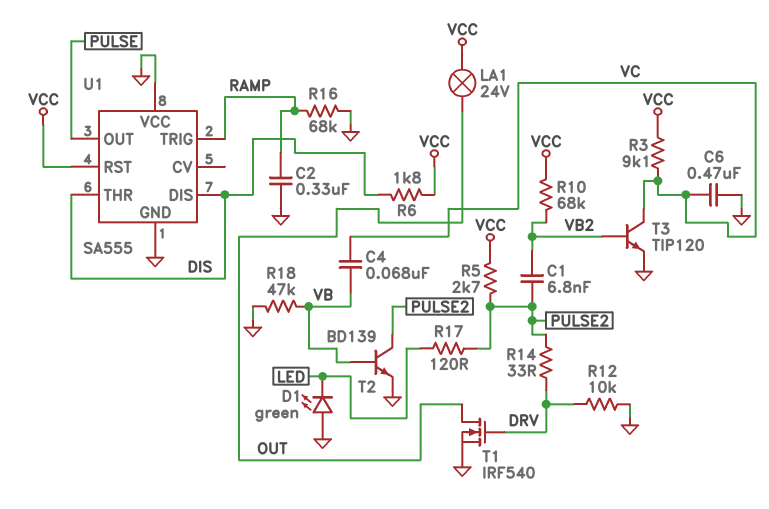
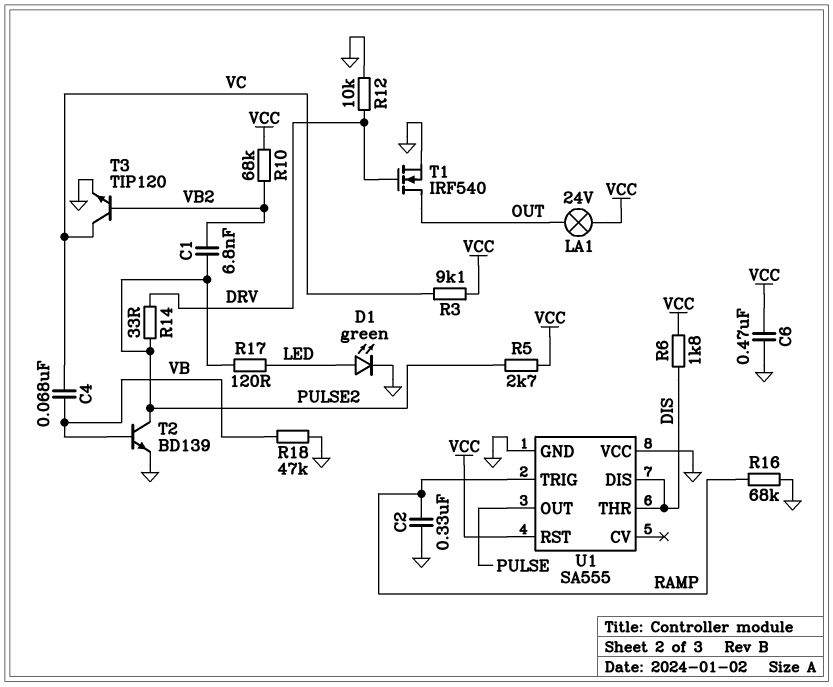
C6: 470nF (GND, VC) -> 470nF (GND, VCC)
D1: LED green (A GND, K LED) -> LED green (A LED, K GND)

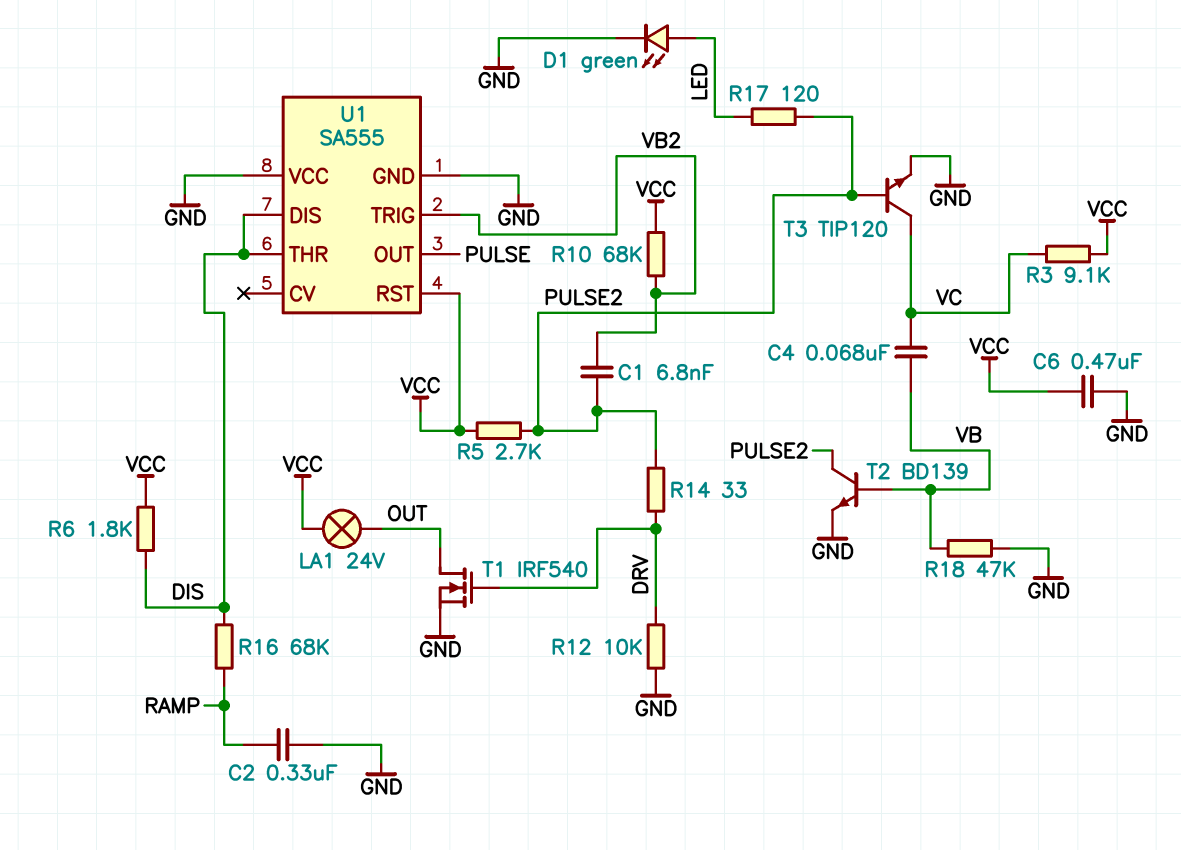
R16: 68k (GND, RAMP) -> 68k (DIS, RAMP)
T3: NPN TIP120 (B VB2, C VC, E GND) -> NPN TIP120 (B PULSE2, C VC, E GND)
U1 pin TRIG: RAMP -> VB2

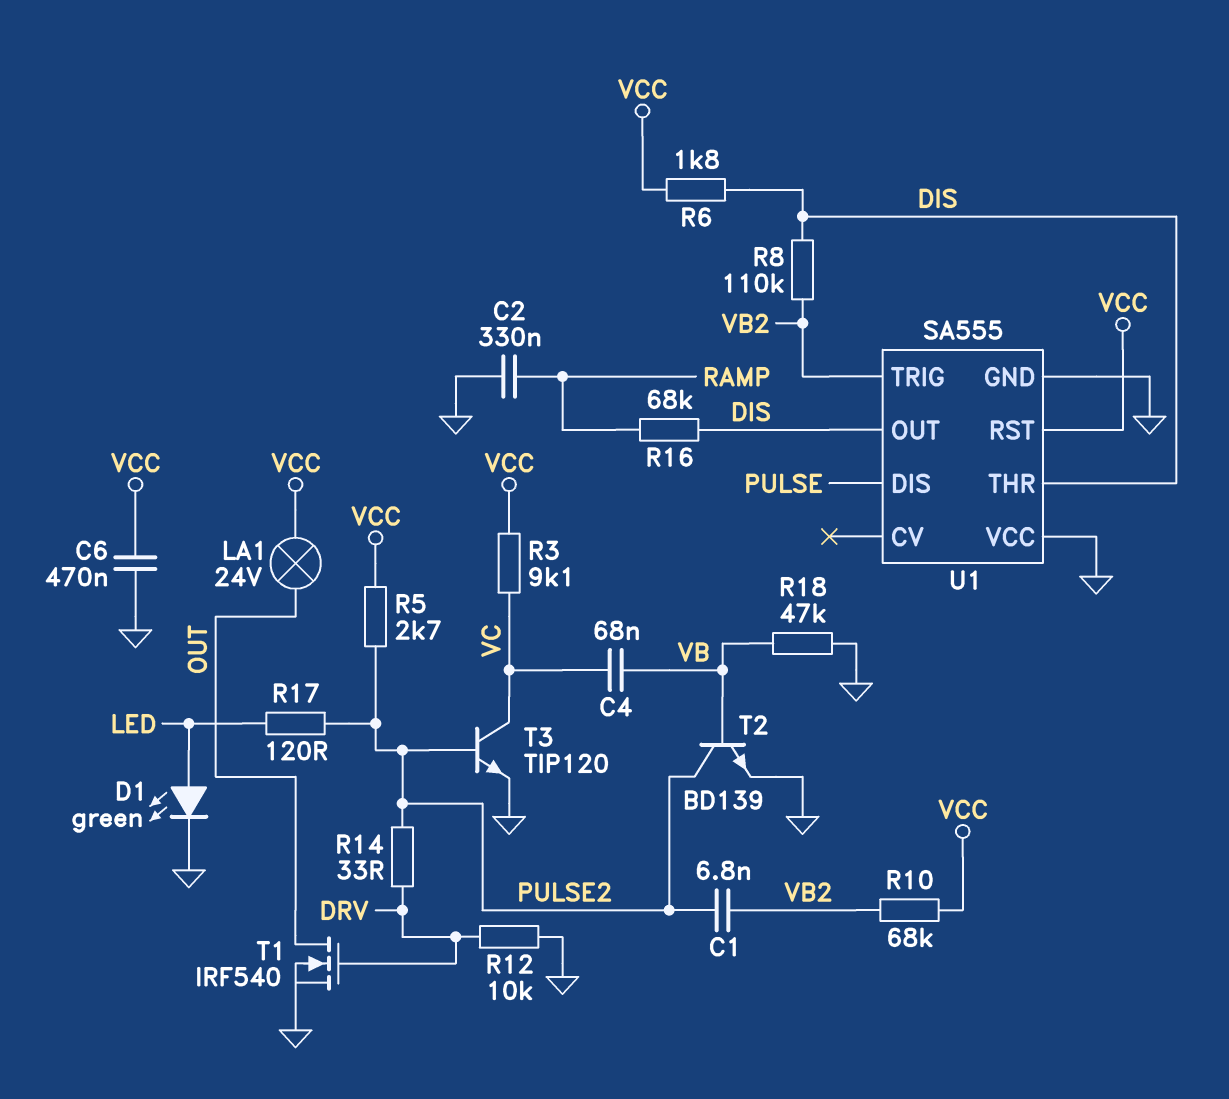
R8: none -> 110k (DIS, VB2)
U1 pin DIS: DIS -> PULSE
U1 pin OUT: PULSE -> DIS

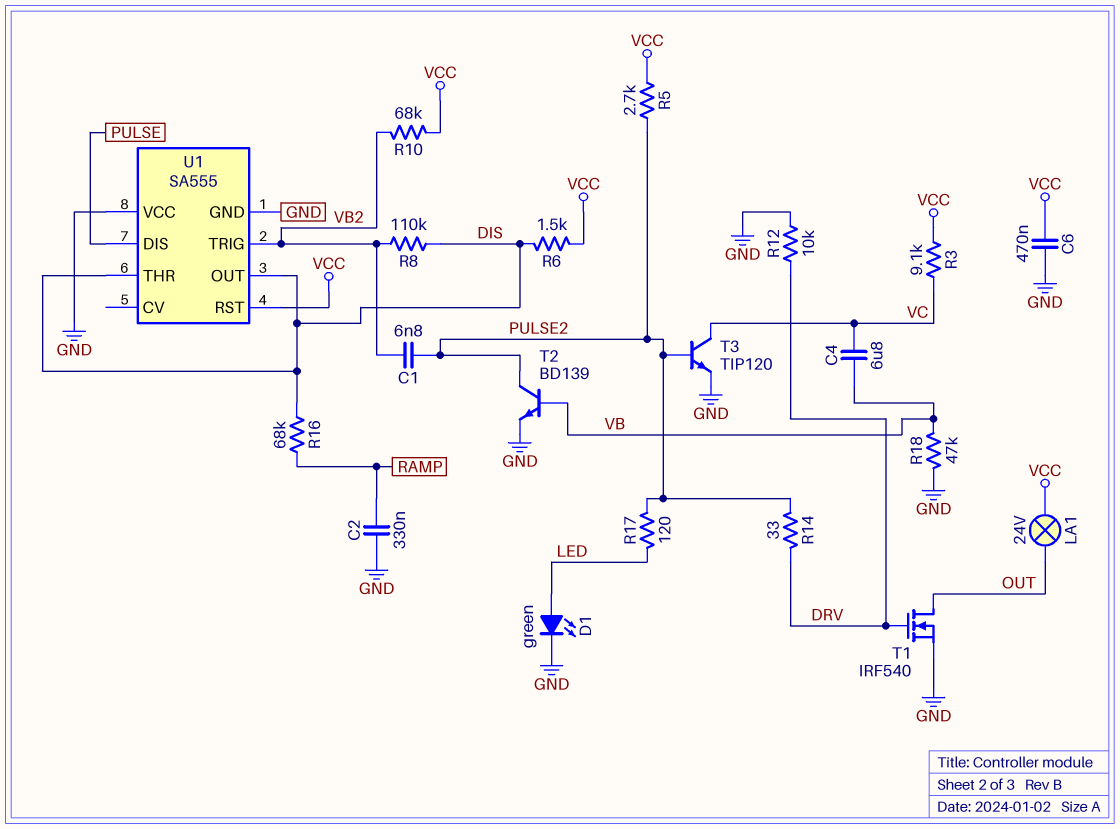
C4: 68nF (VB, VC) -> 6.8uF (VB, VC)
R6: 1.8k (DIS, VCC) -> 1.5k (DIS, VCC)

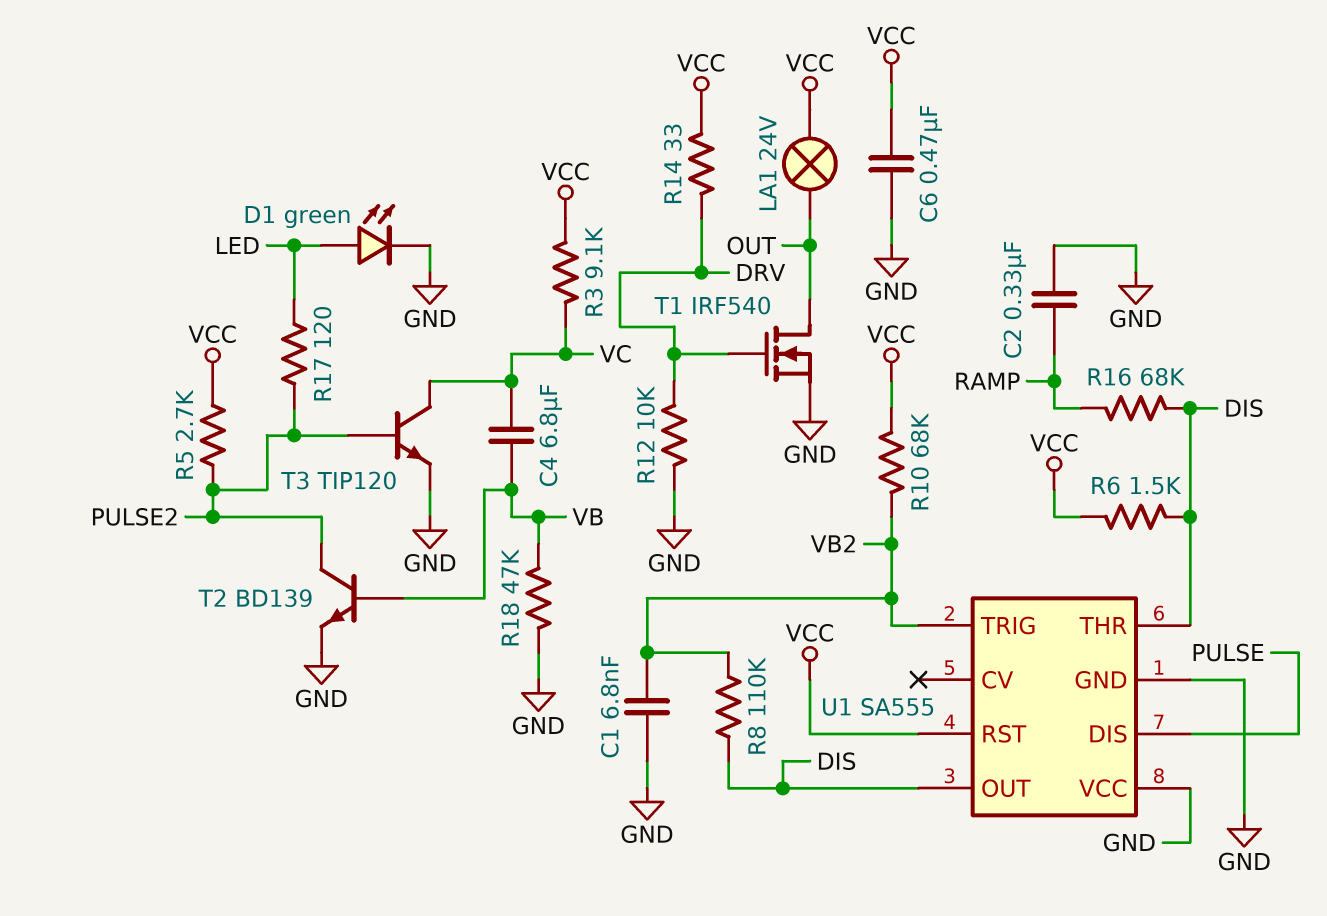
C1: 6.8nF (PULSE2, VB2) -> 6.8nF (GND, VB2)
R14: 33 (DRV, PULSE2) -> 33 (DRV, VCC)

